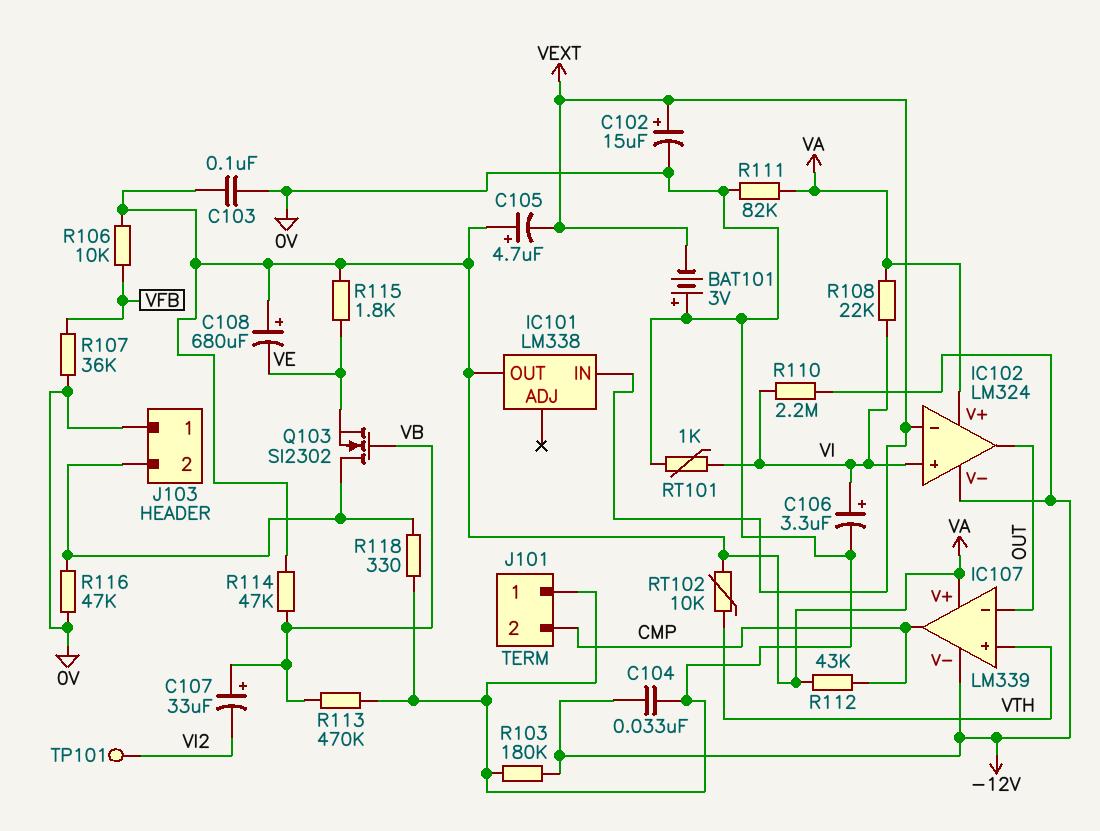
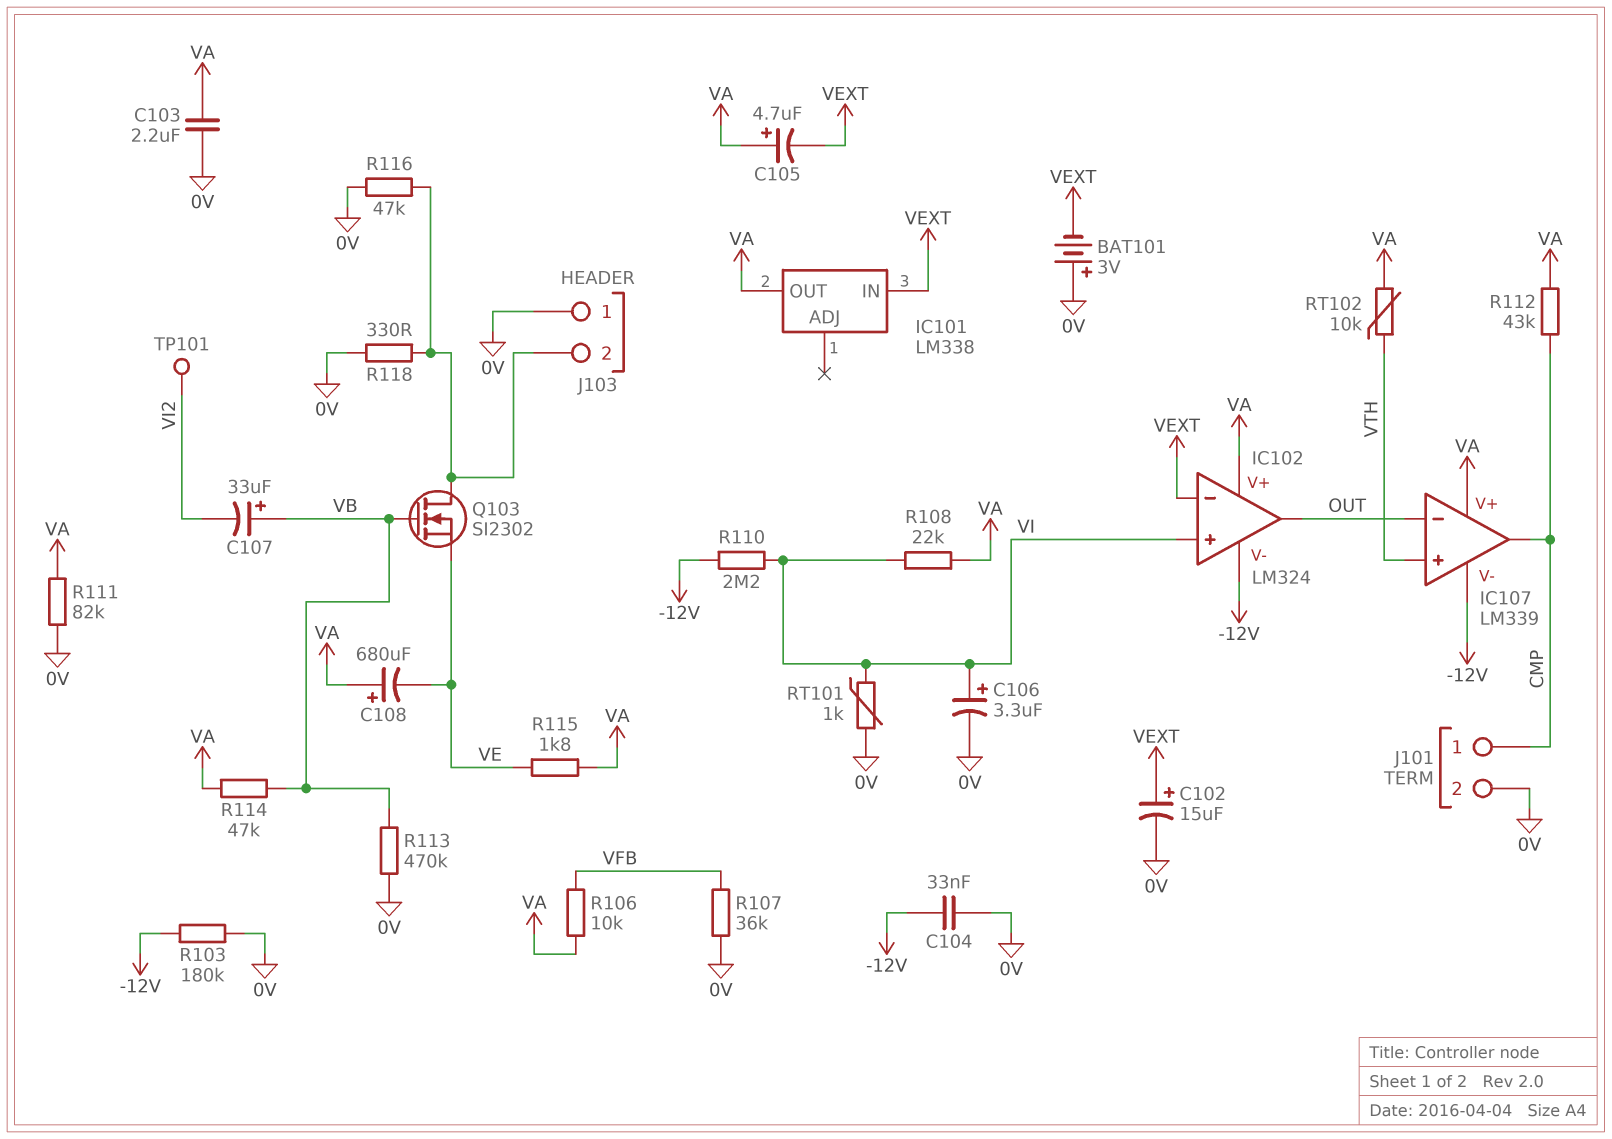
C103: 100nF (0V, VA) -> 2.2uF (0V, VA)
J101 pin 1: 0V -> CMP
J101 pin 2: CMP -> 0V

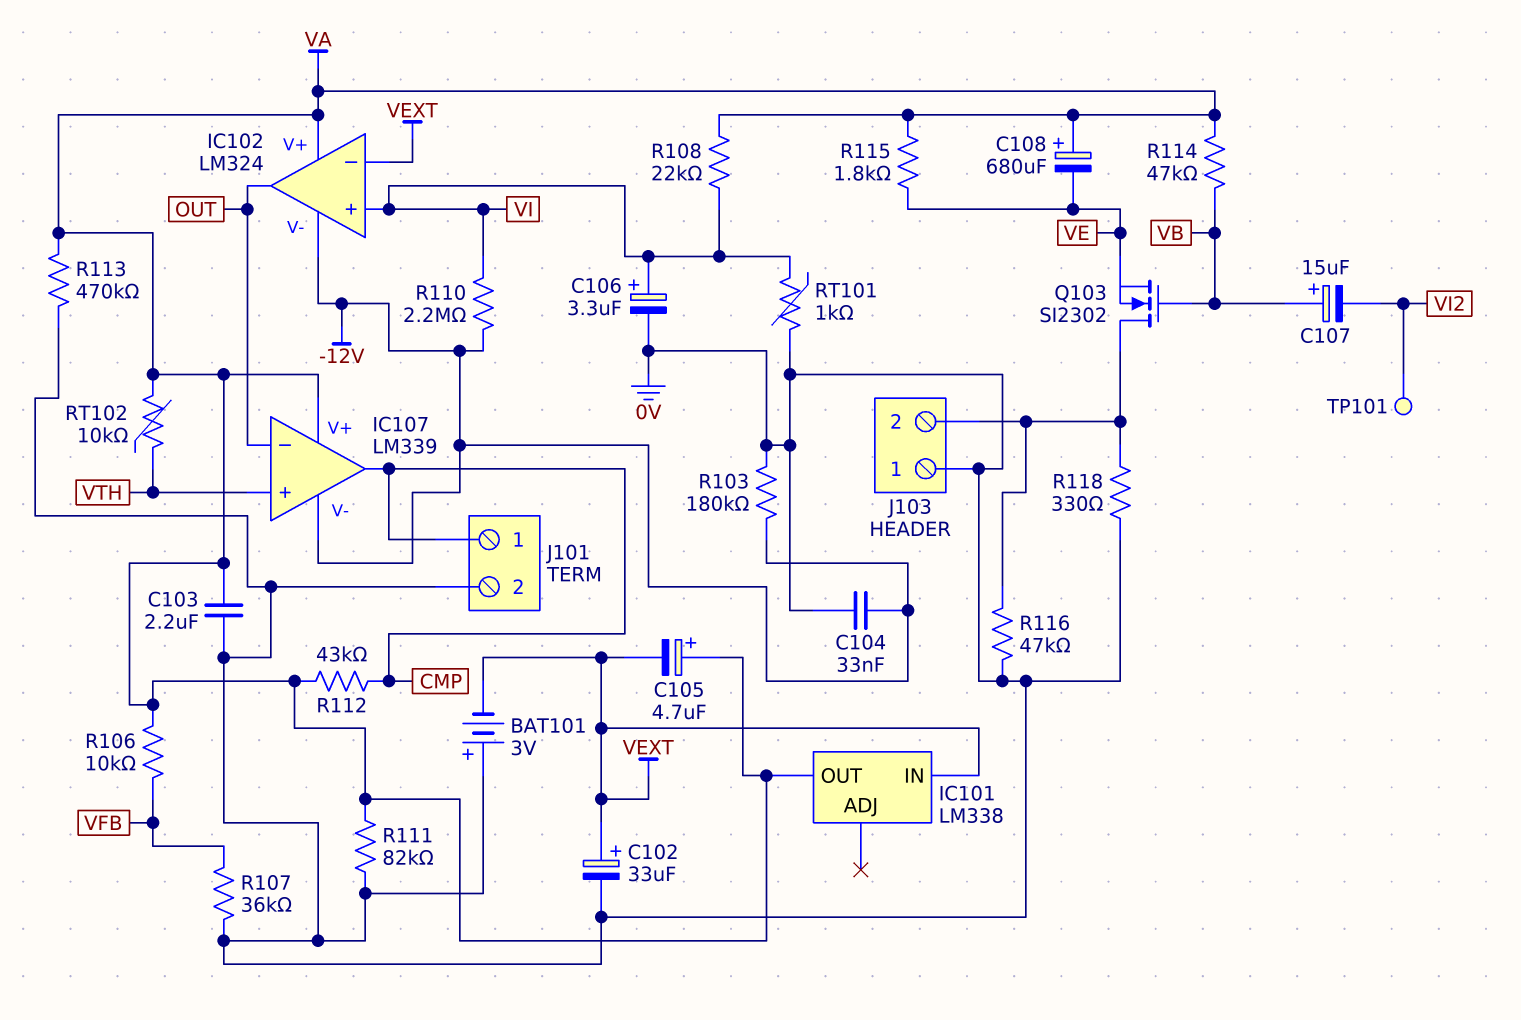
C102: 15uF (plus VEXT, minus 0V) -> 33uF (plus VEXT, minus 0V)
C107: 33uF (plus VB, minus VI2) -> 15uF (plus VB, minus VI2)
R113: 470k (0V, VB) -> 470k (0V, VA)

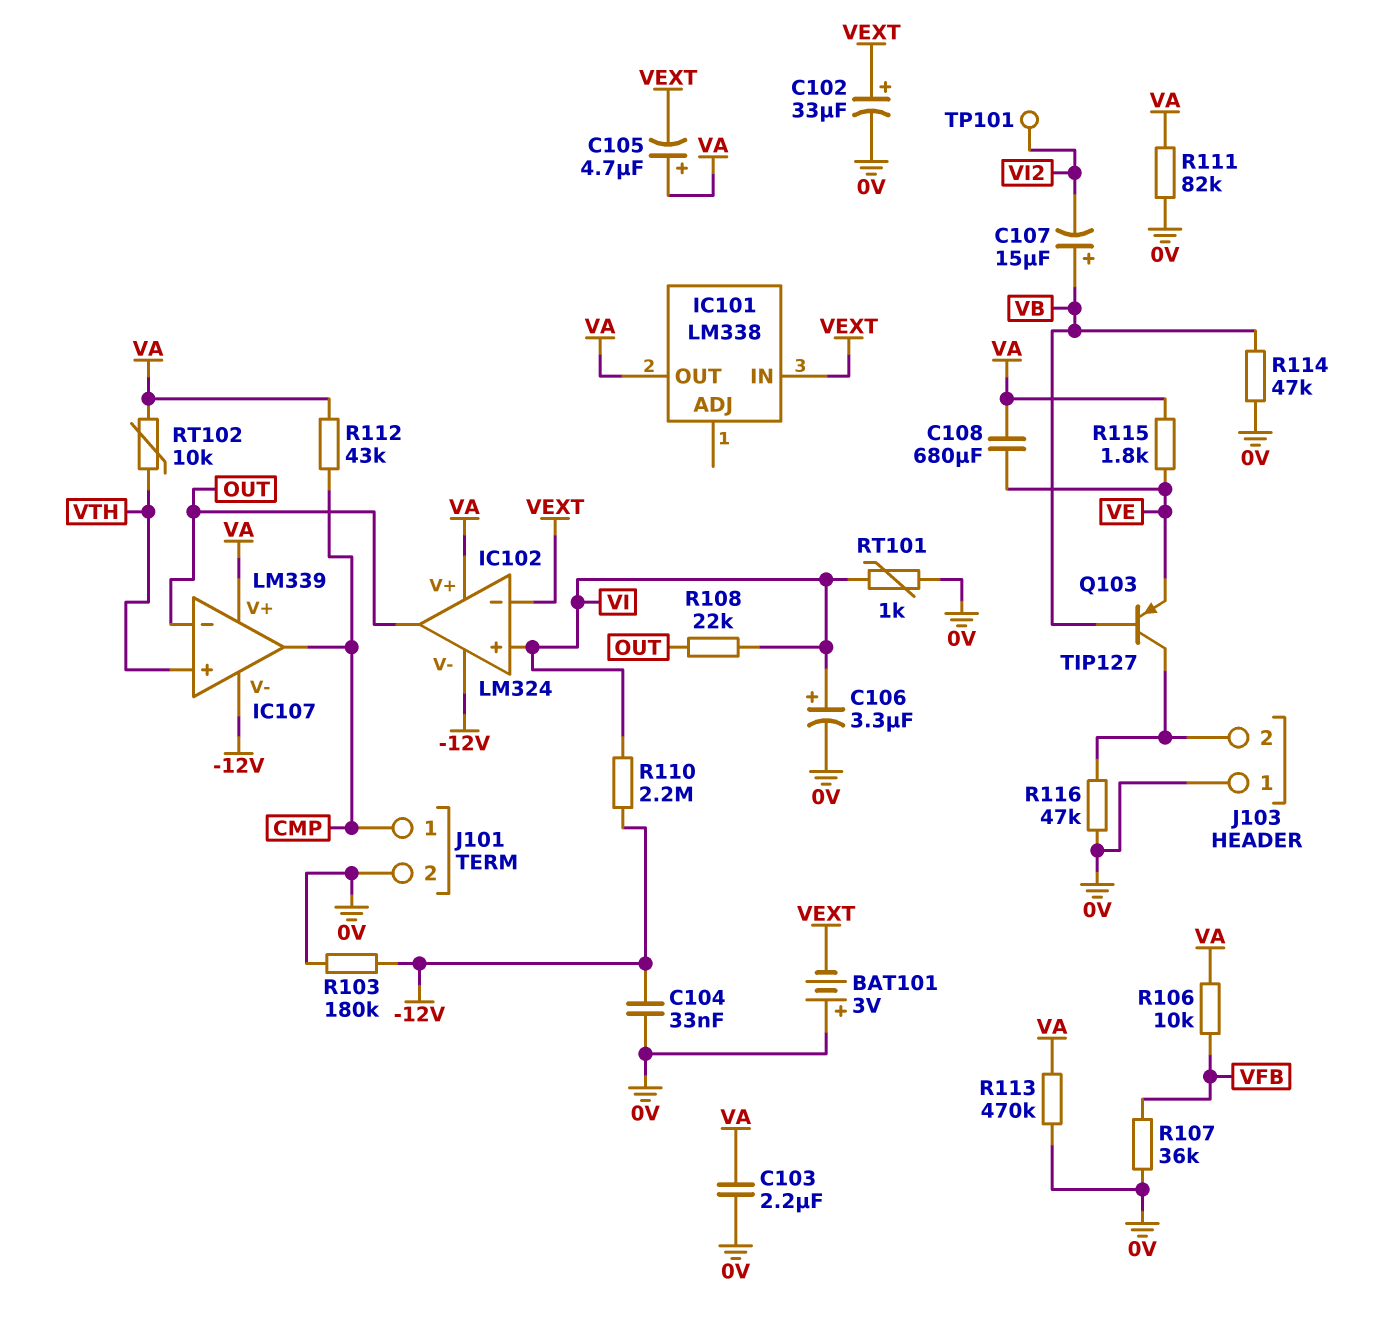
C108: 680uF (plus VA, minus VE) -> 680uF (VA, VE)
Q103: NMOS SI2302 (G VB, D J103/2, S VE) -> PNP TIP127 (B VB, C J103/2, E VE)
R108: 22k (VA, VI) -> 22k (OUT, VI)
R114: 47k (VA, VB) -> 47k (0V, VB)
R118: 330 (0V, J103/2) -> none

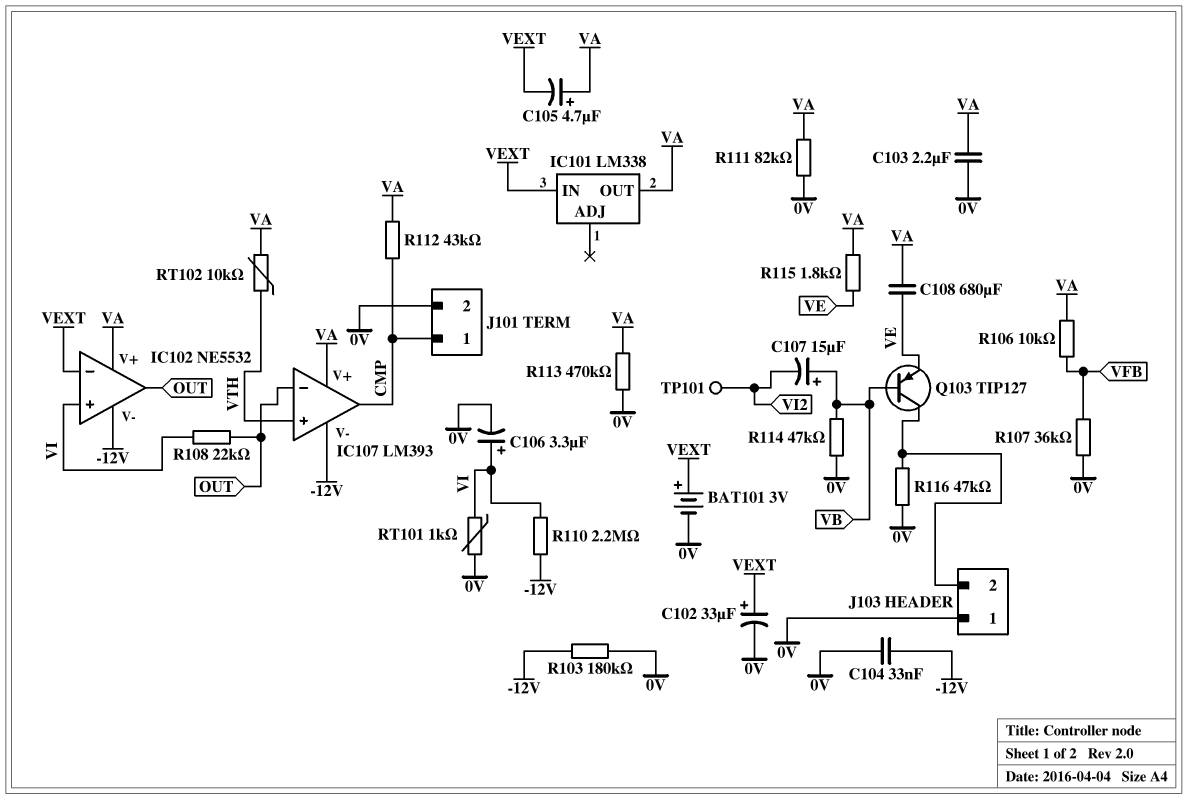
BAT101: 3V (plus 0V, minus VEXT) -> 3V (plus VEXT, minus 0V)
IC102: LM324 -> NE5532
IC107: LM339 -> LM393

